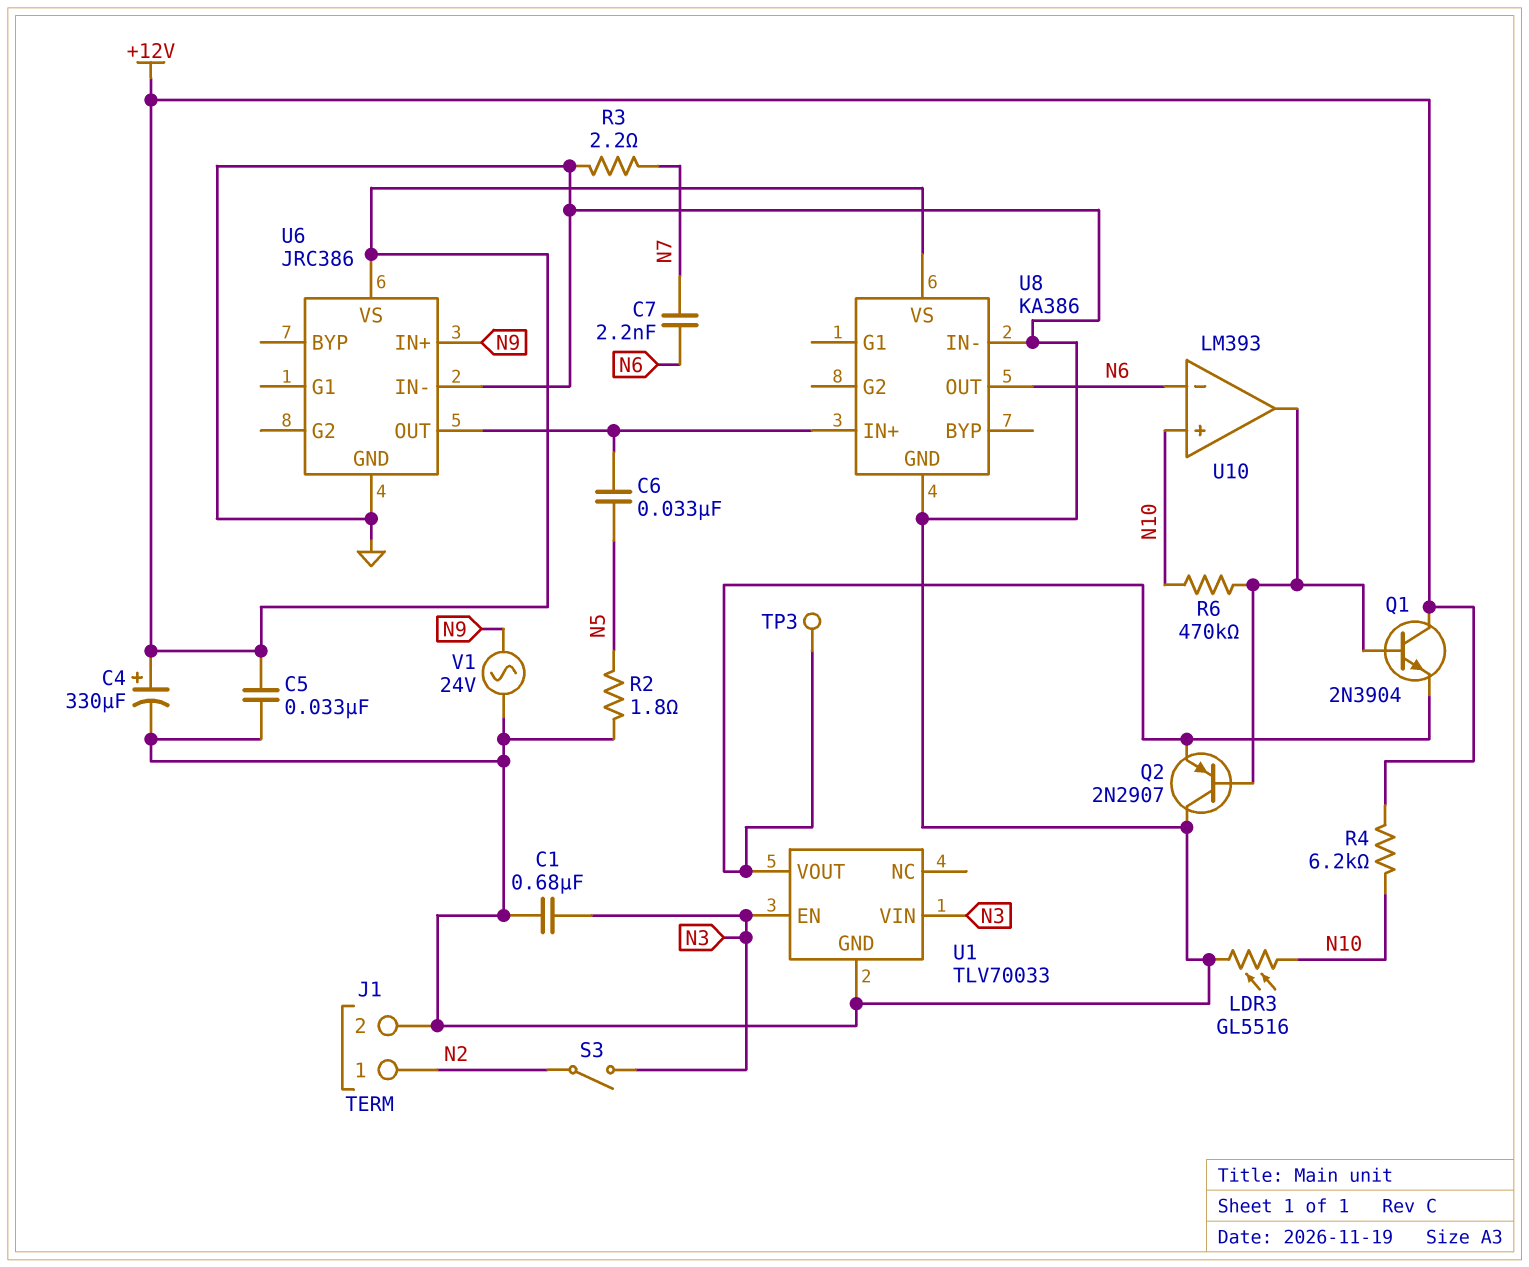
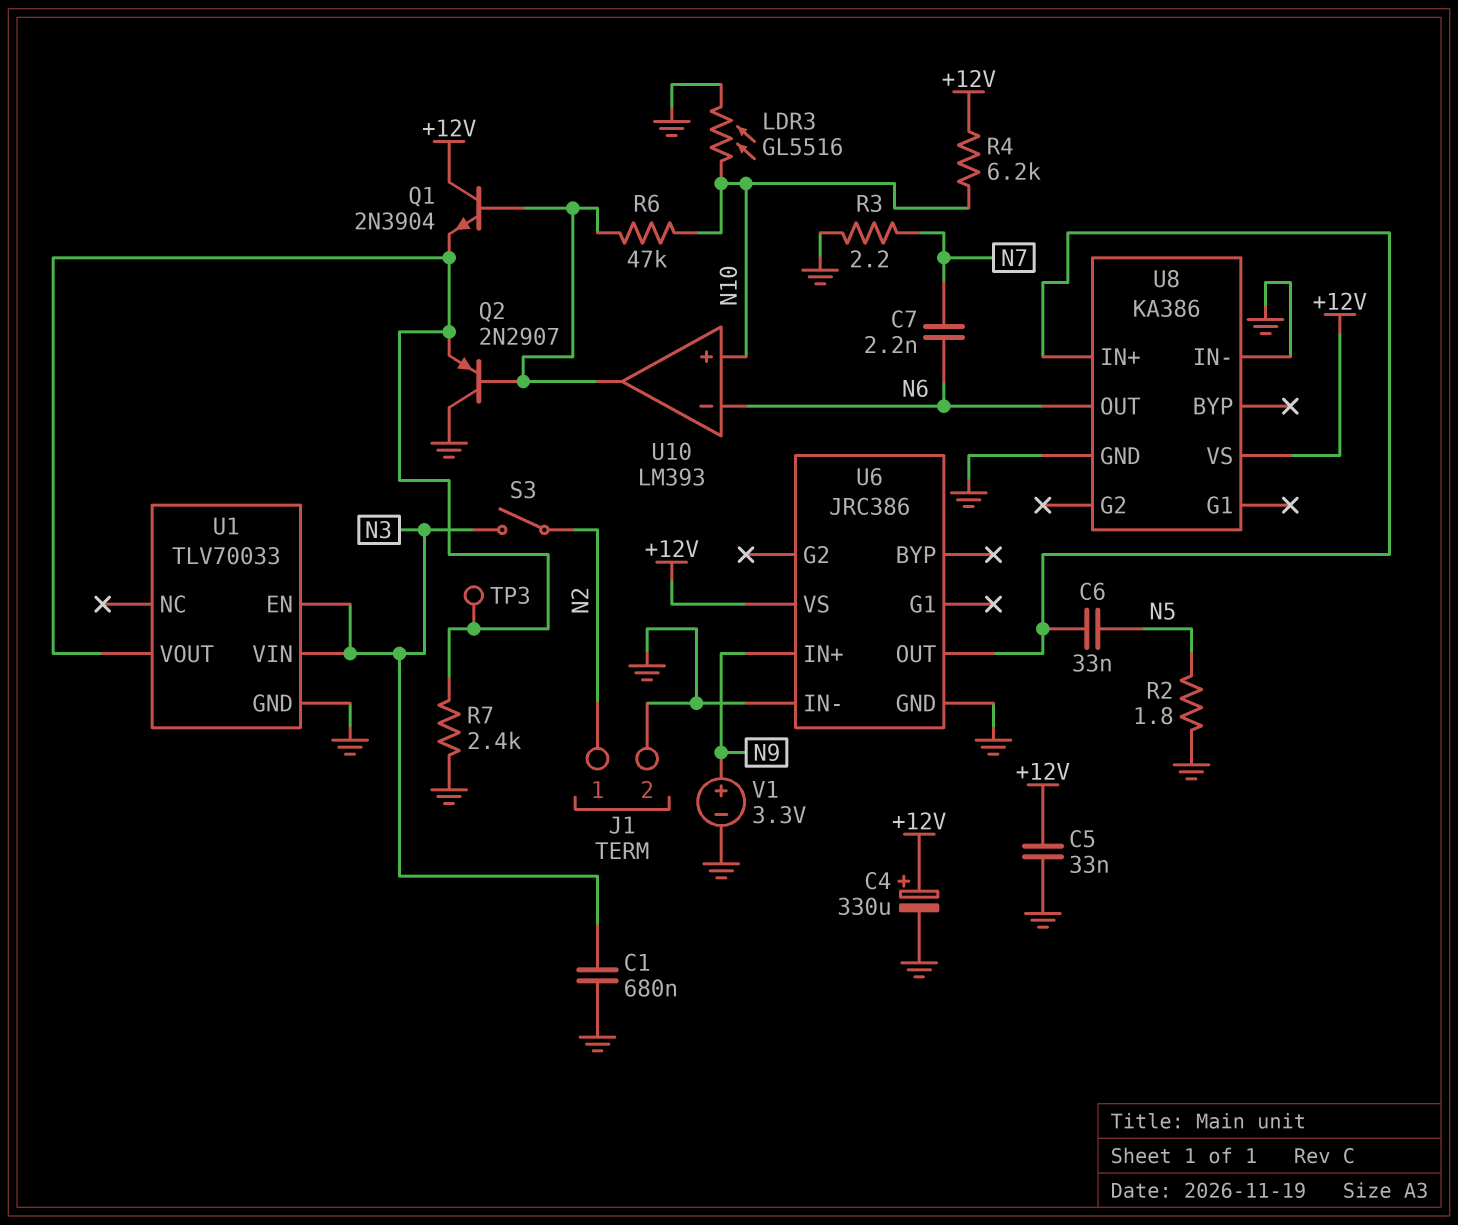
R6: 470k (N10, U10/out) -> 47k (N10, U10/out)
R7: none -> 2.4k (GND, U1/VOUT)
V1: AC 24V (GND, N9) -> 3.3V (plus N9, minus GND)

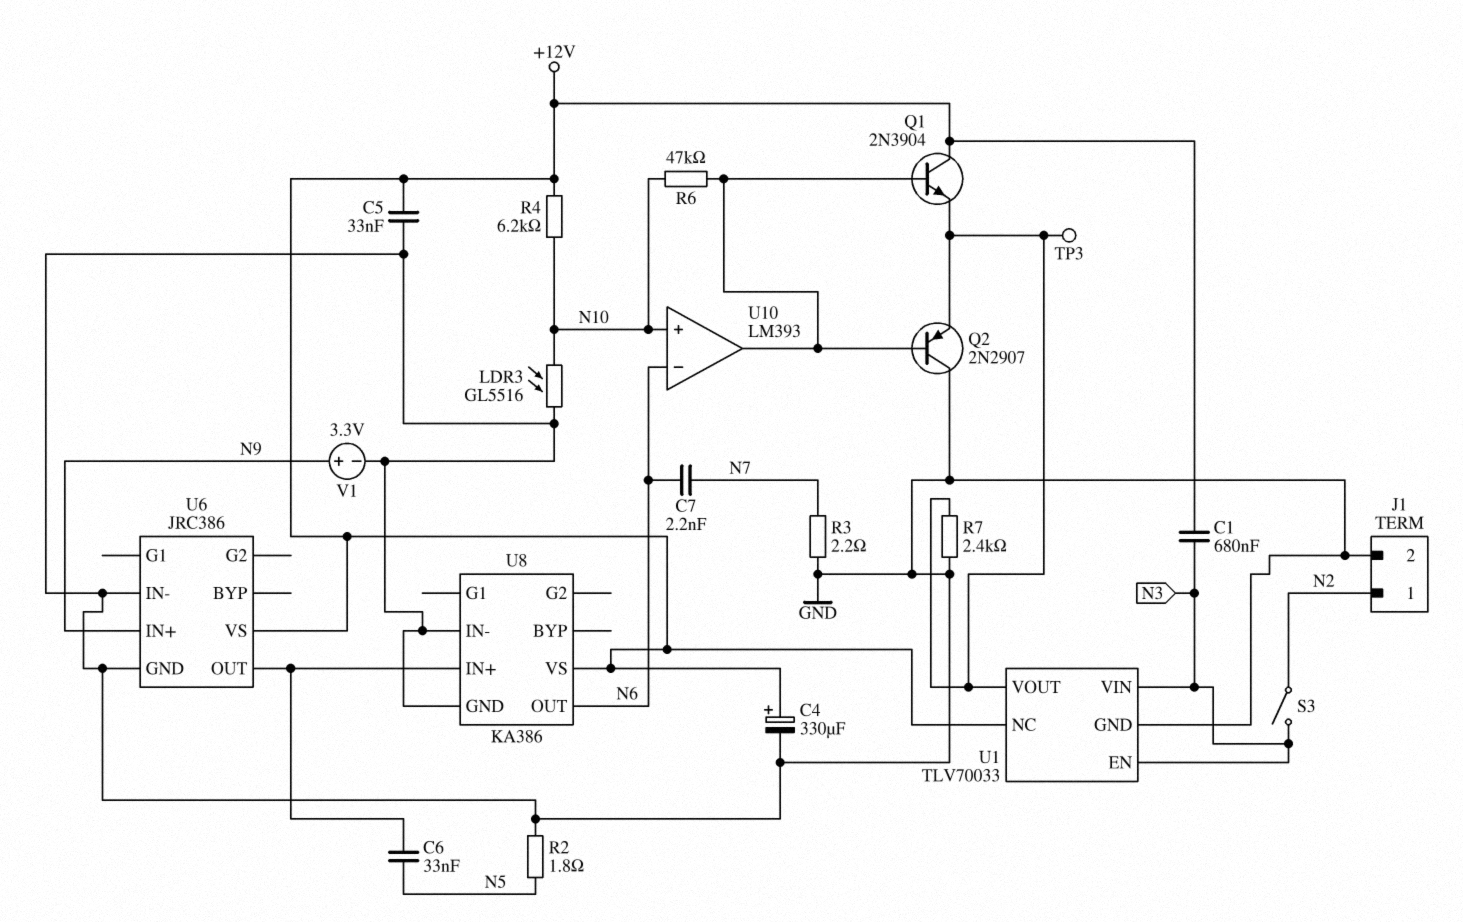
C1: 680nF (GND, N3) -> 680nF (+12V, N3)
U1 pin NC: none -> +12V

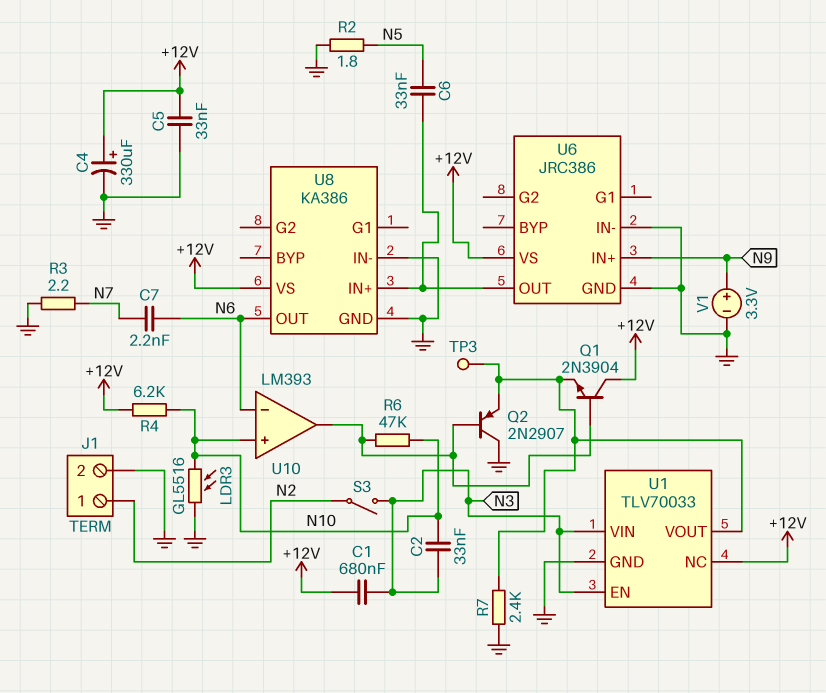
C2: none -> 33nF (N3, N10)

